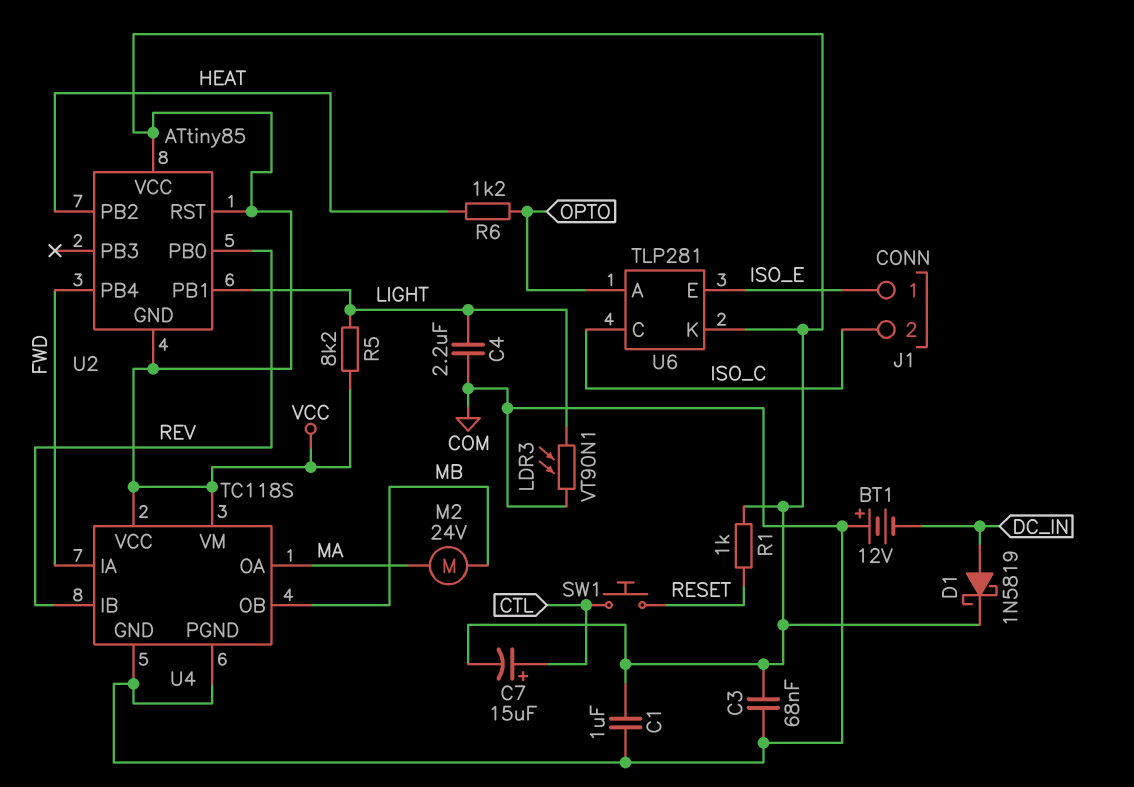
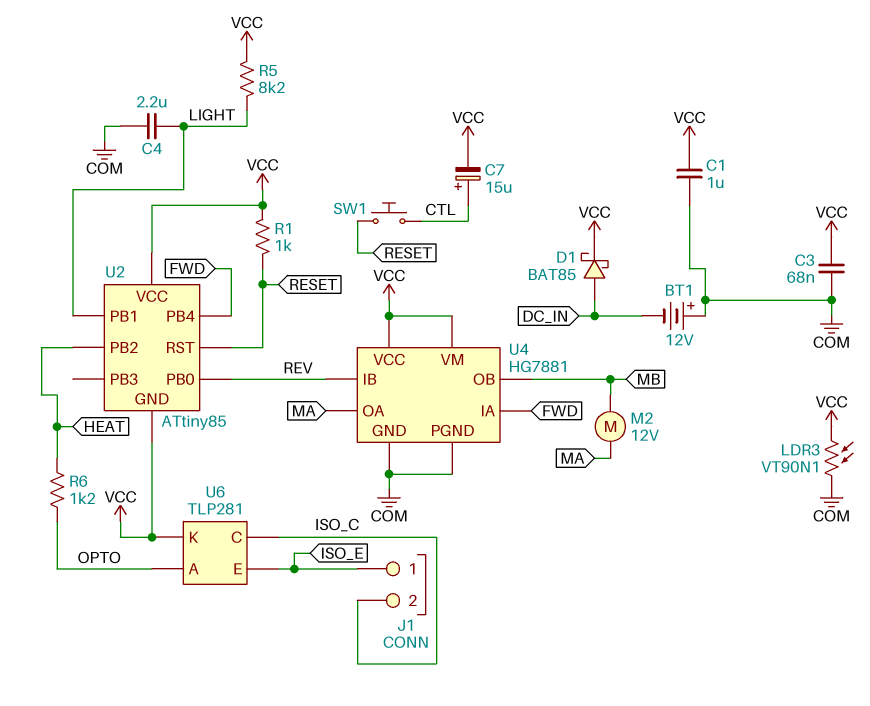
D1: schottky 1N5819 (A DC_IN, K VCC) -> schottky BAT85 (A DC_IN, K VCC)
LDR3: VT90N1 (COM, LIGHT) -> VT90N1 (COM, VCC)
M2: motor 24V (MA, MB) -> motor 12V (MA, MB)
U2 pin RST: VCC -> RESET
U4: TC118S -> HG7881

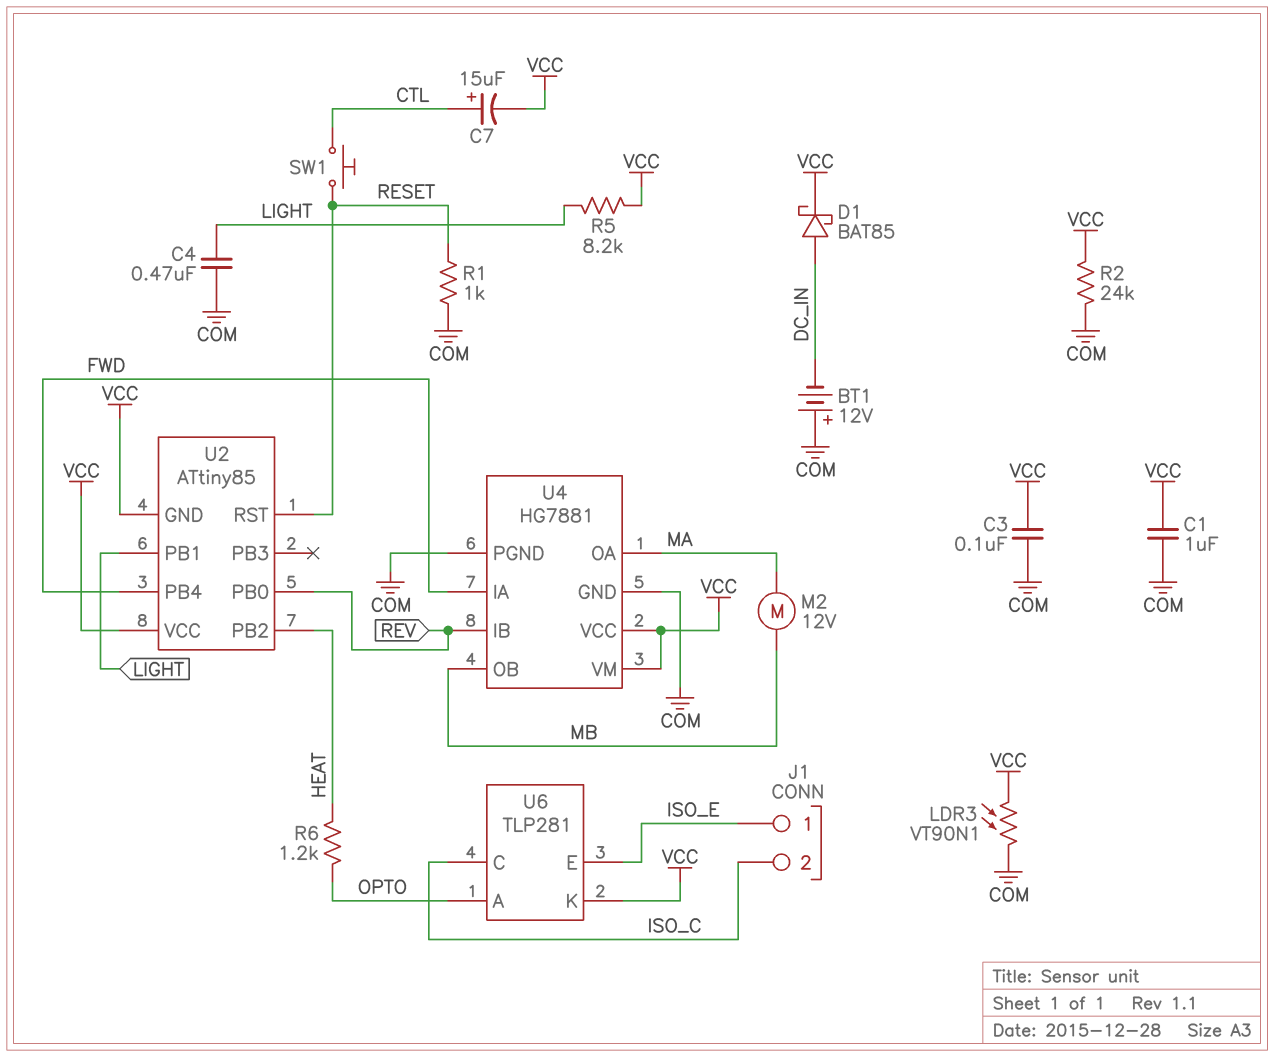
C3: 68nF (COM, VCC) -> 100nF (COM, VCC)
C4: 2.2uF (COM, LIGHT) -> 470nF (COM, LIGHT)
R1: 1k (RESET, VCC) -> 1k (COM, RESET)
R2: none -> 24k (COM, VCC)

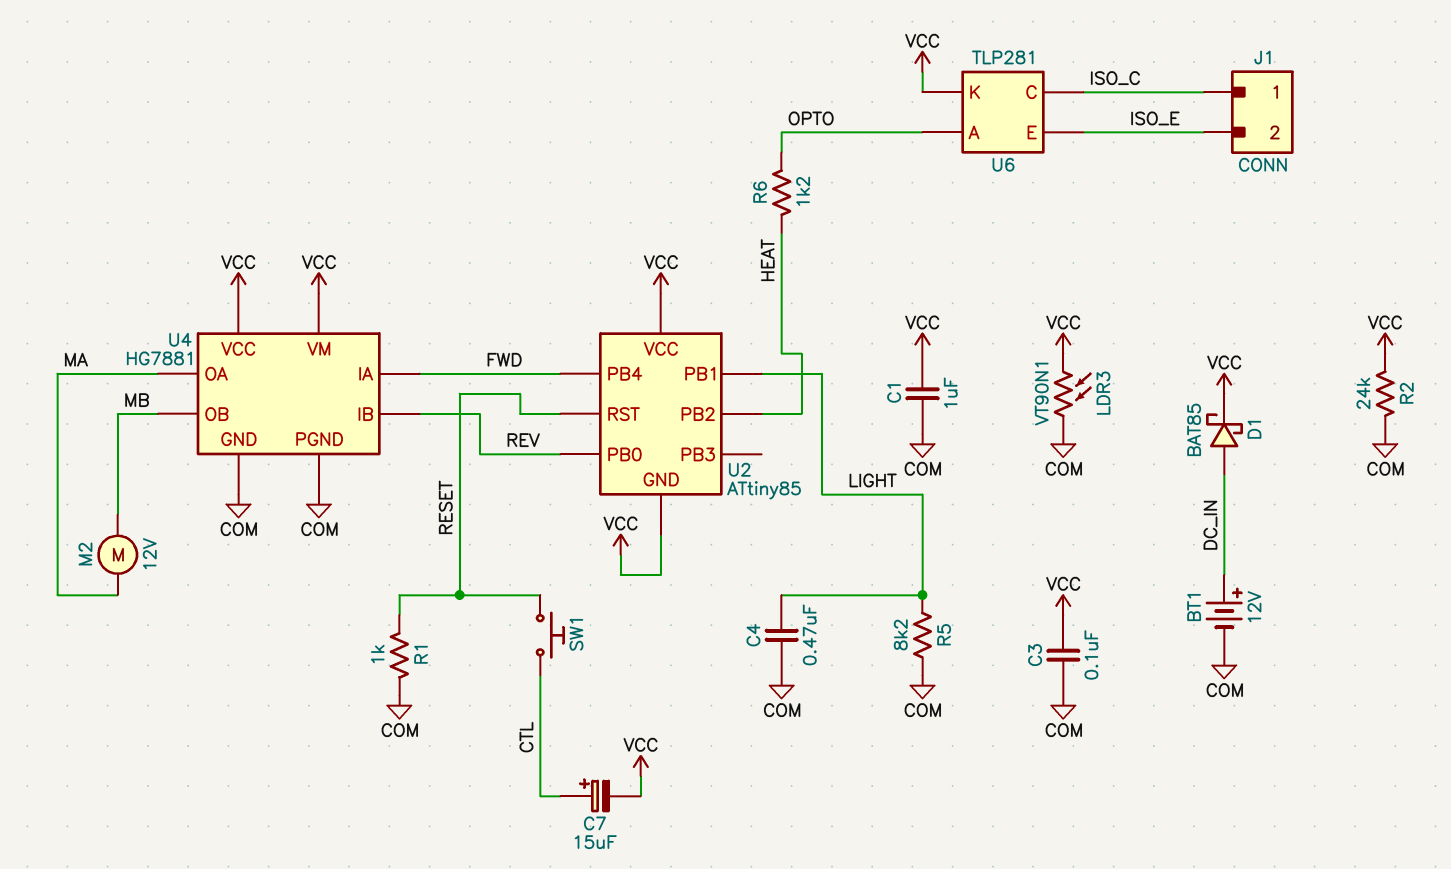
BT1: 12V (plus COM, minus DC_IN) -> 12V (plus DC_IN, minus COM)
J1 pin 1: ISO_E -> ISO_C
J1 pin 2: ISO_C -> ISO_E
R5: 8.2k (LIGHT, VCC) -> 8.2k (COM, LIGHT)

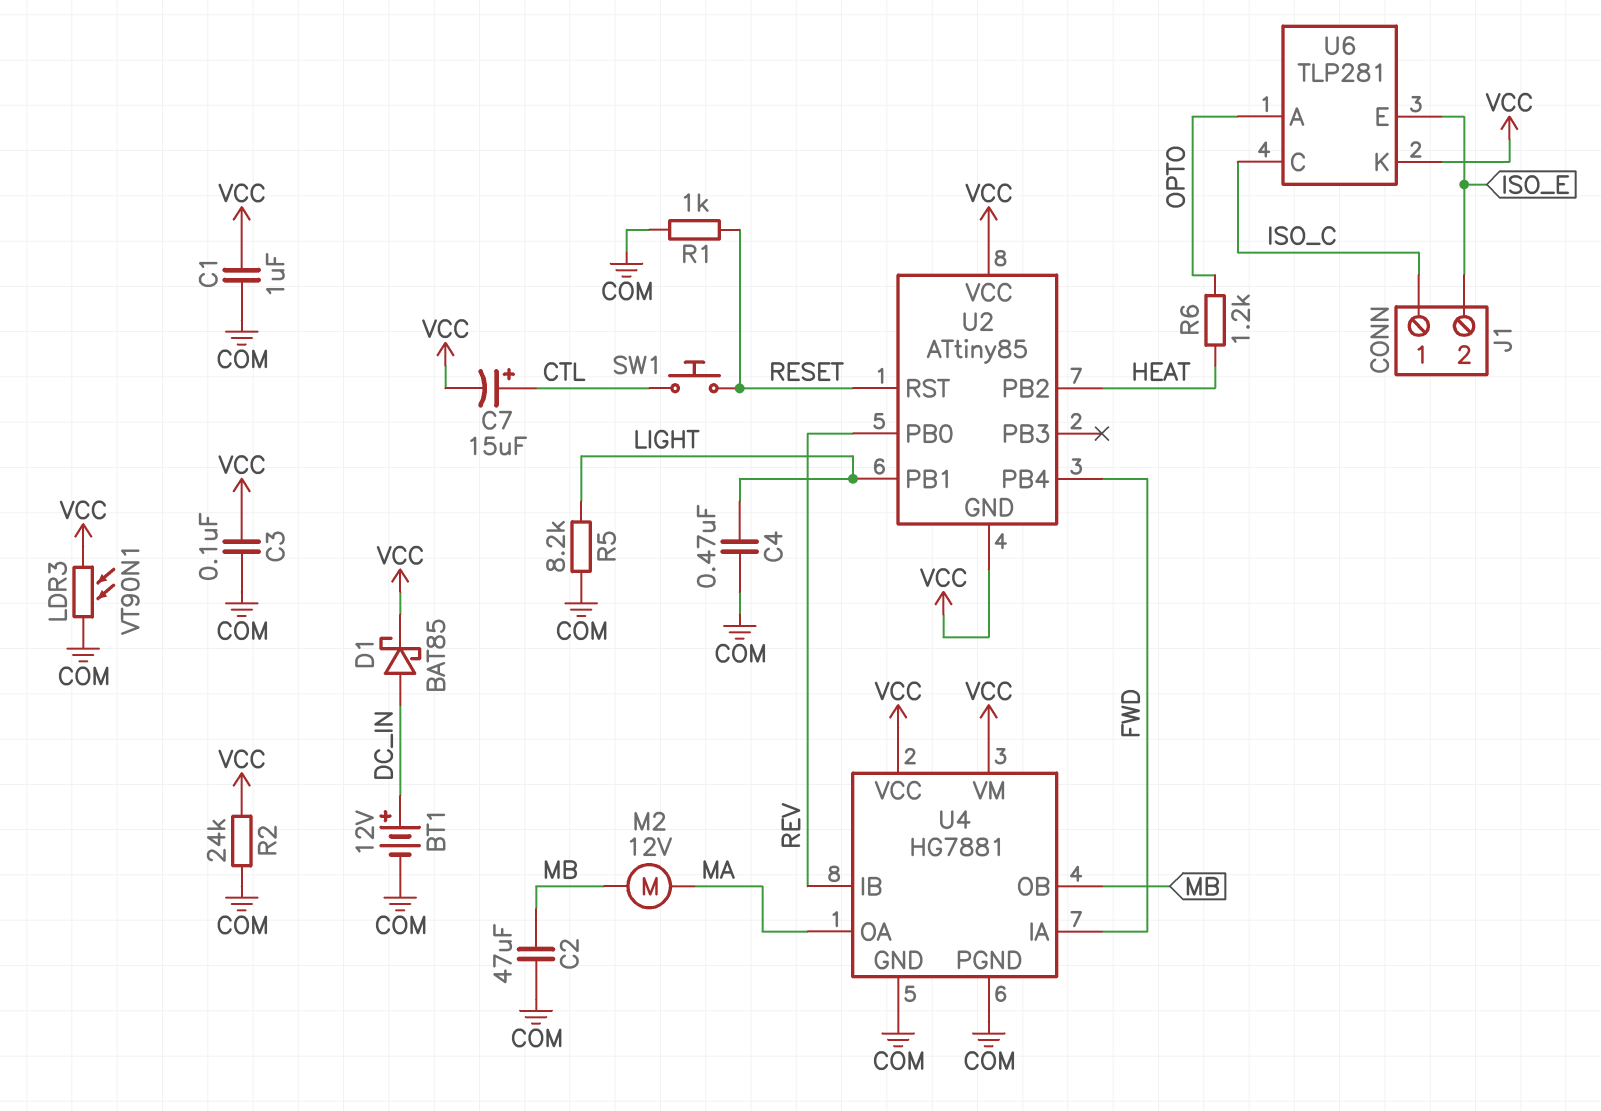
C2: none -> 47uF (COM, MB)

